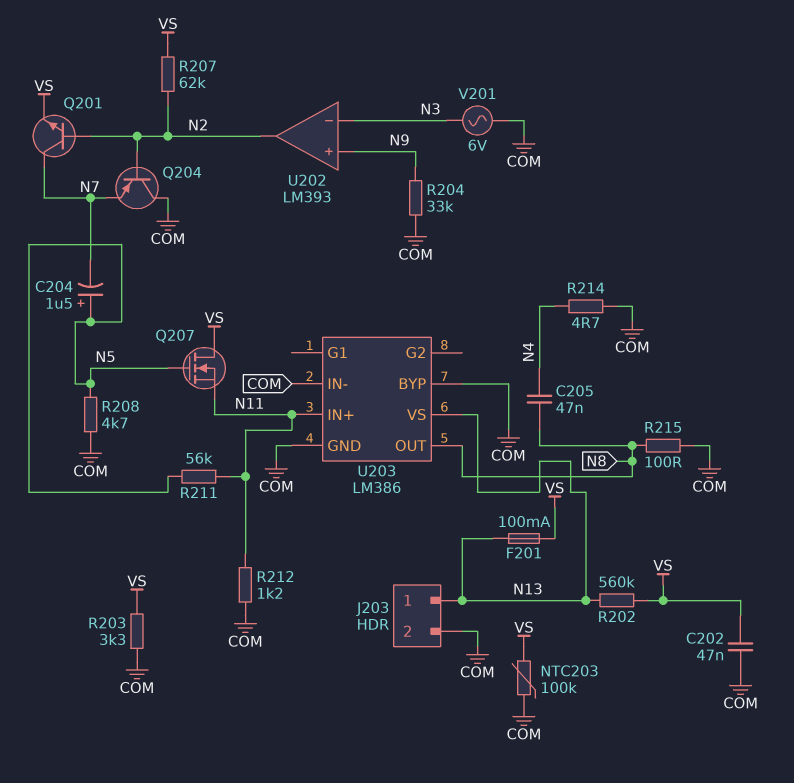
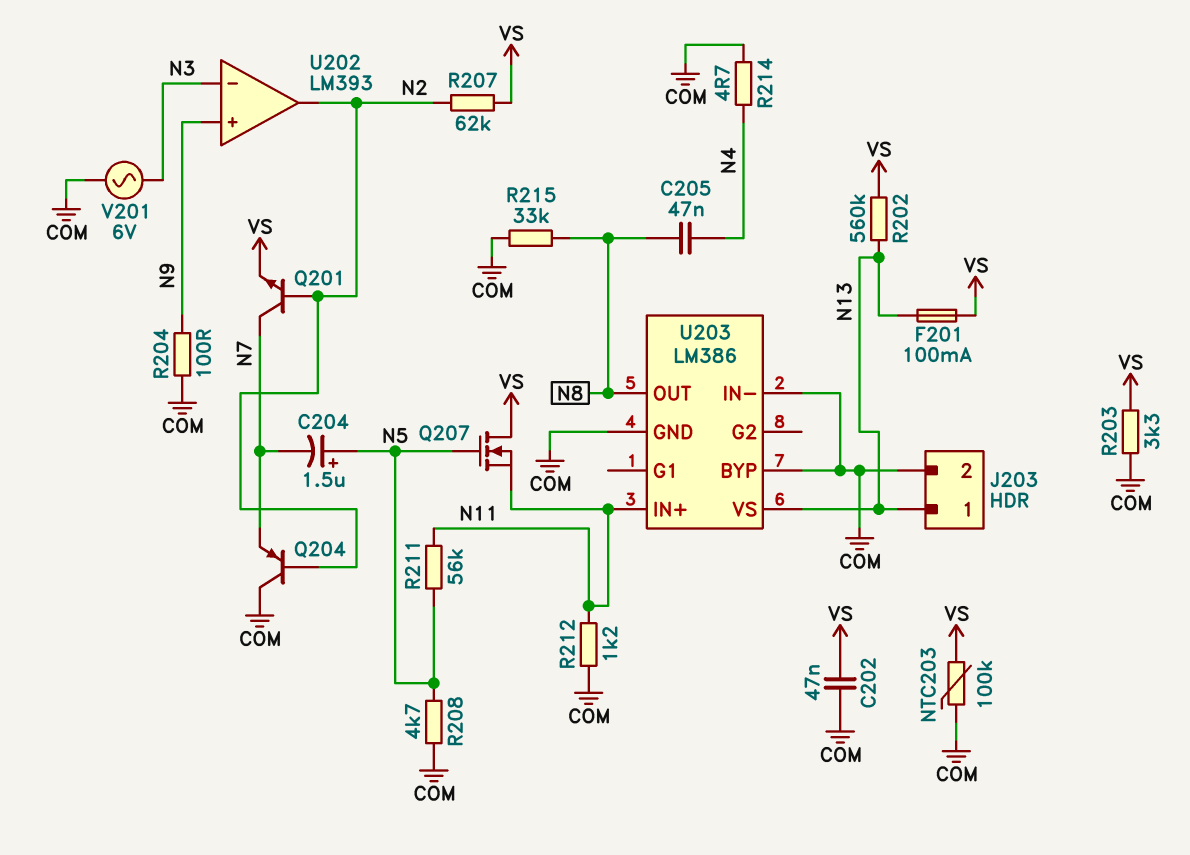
R204: 33k (COM, N9) -> 100 (COM, N9)
R215: 100 (COM, N8) -> 33k (COM, N8)

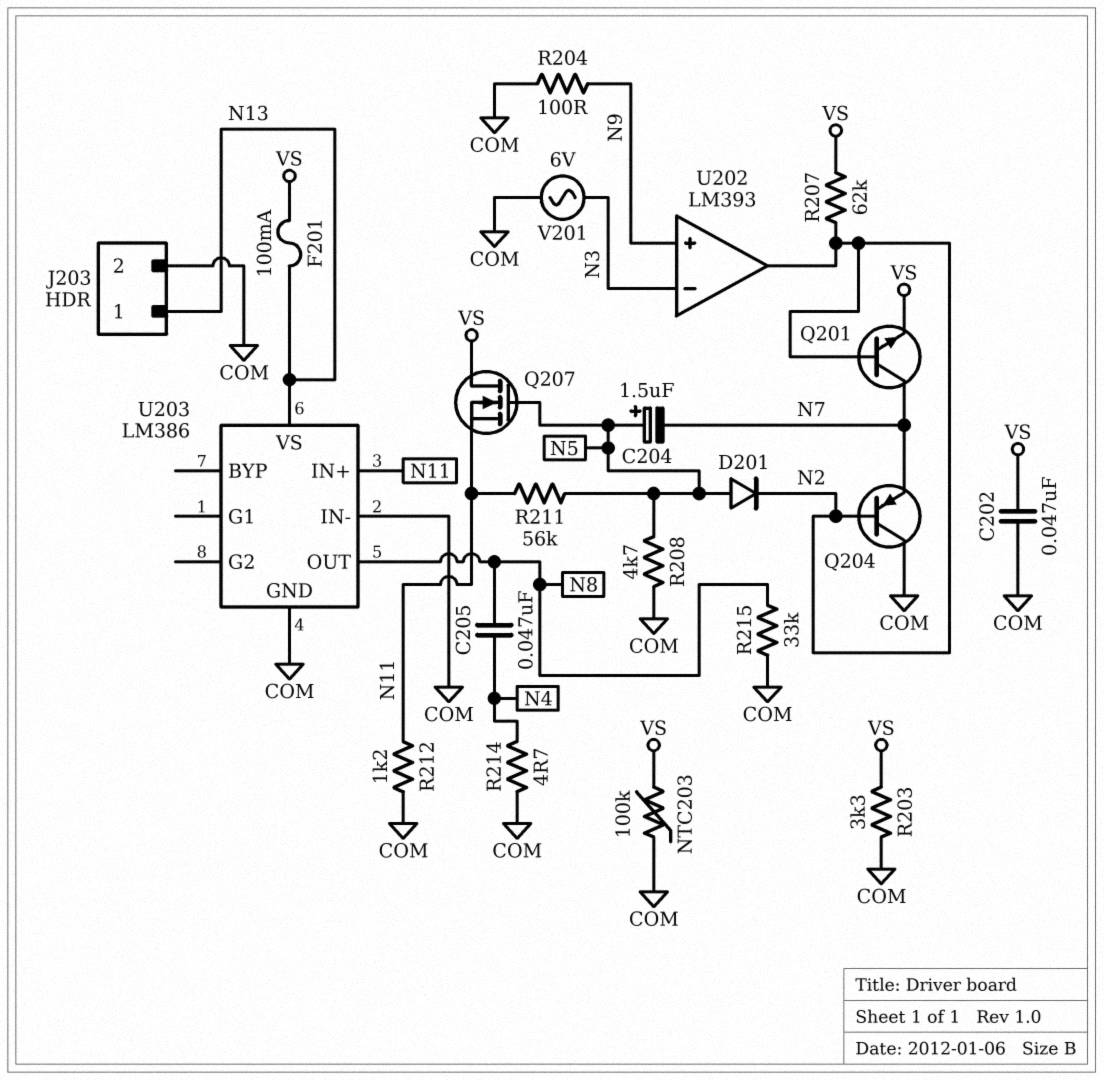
D201: none -> diode (A N5, K N2)
R202: 560k (N13, VS) -> none
U203 pin BYP: COM -> none

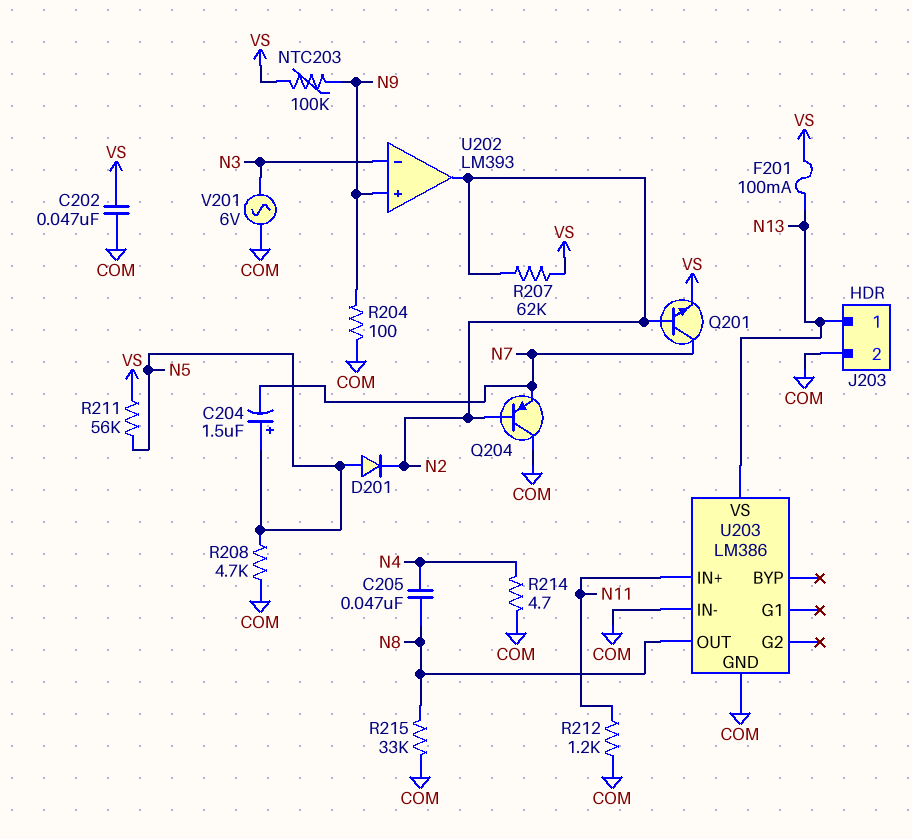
NTC203: 100k (COM, VS) -> 100k (N9, VS)
Q207: NMOS (G N5, D VS, S N11) -> none
R203: 3.3k (COM, VS) -> none
R211: 56k (N5, N11) -> 56k (N5, VS)

